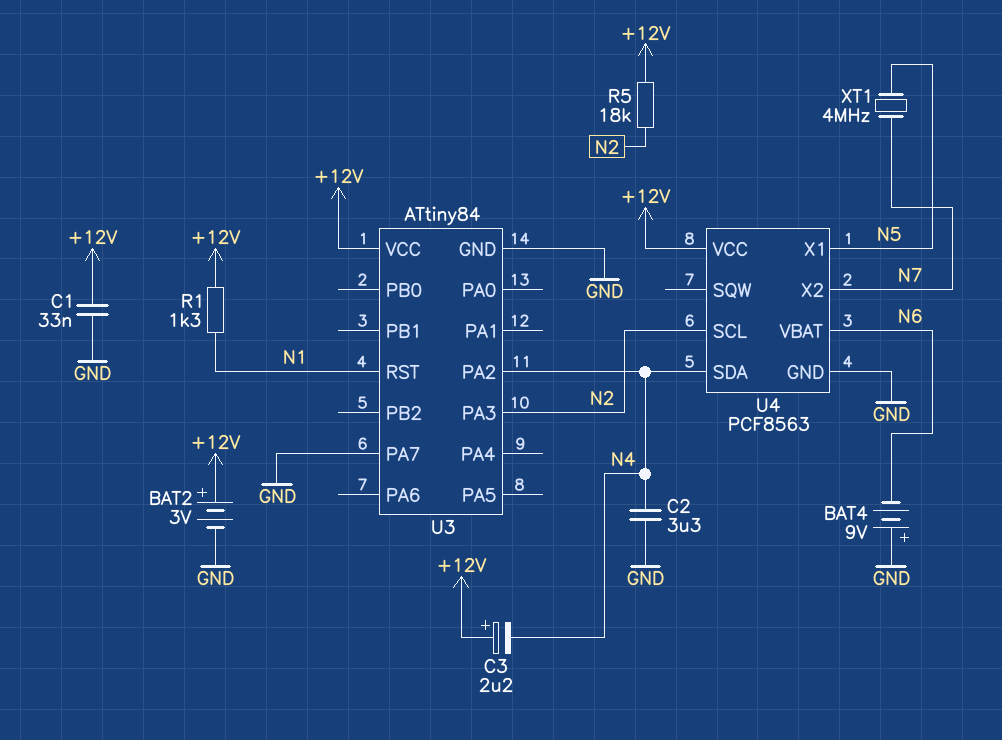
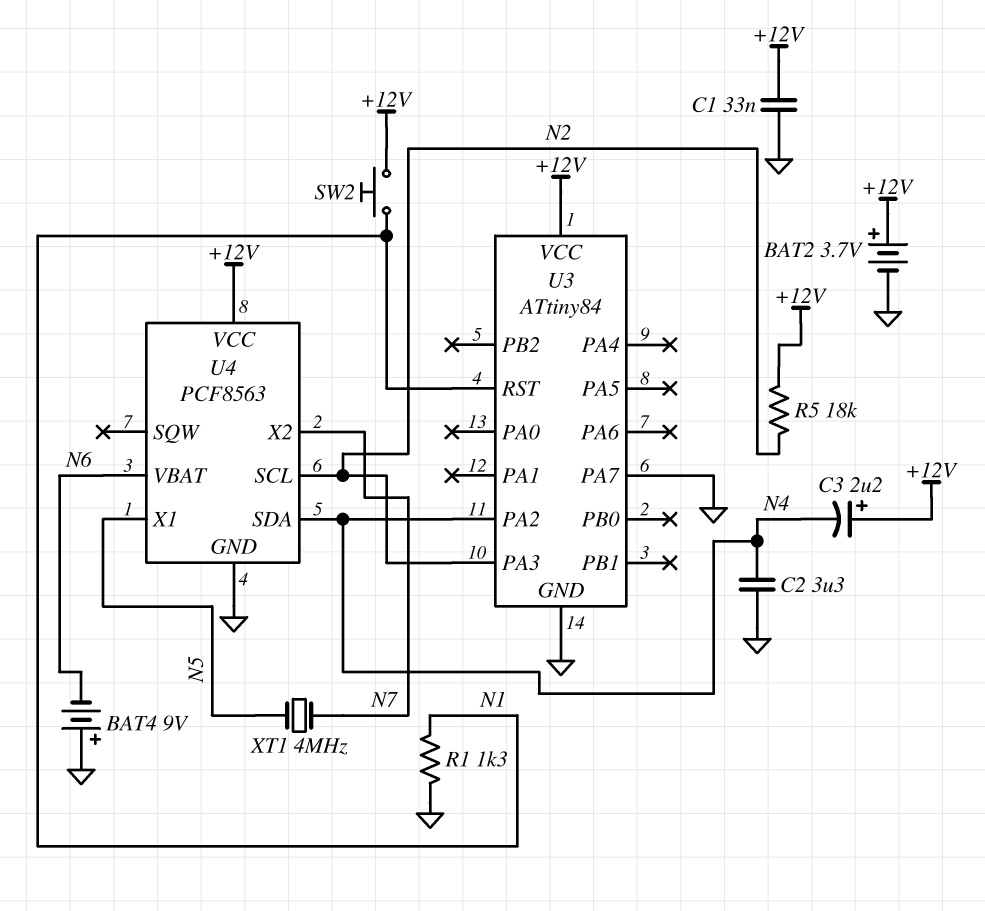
BAT2: 3V (plus +12V, minus GND) -> 3.7V (plus +12V, minus GND)
R1: 1.3k (+12V, N1) -> 1.3k (GND, N1)
SW2: none -> button (+12V, N1)

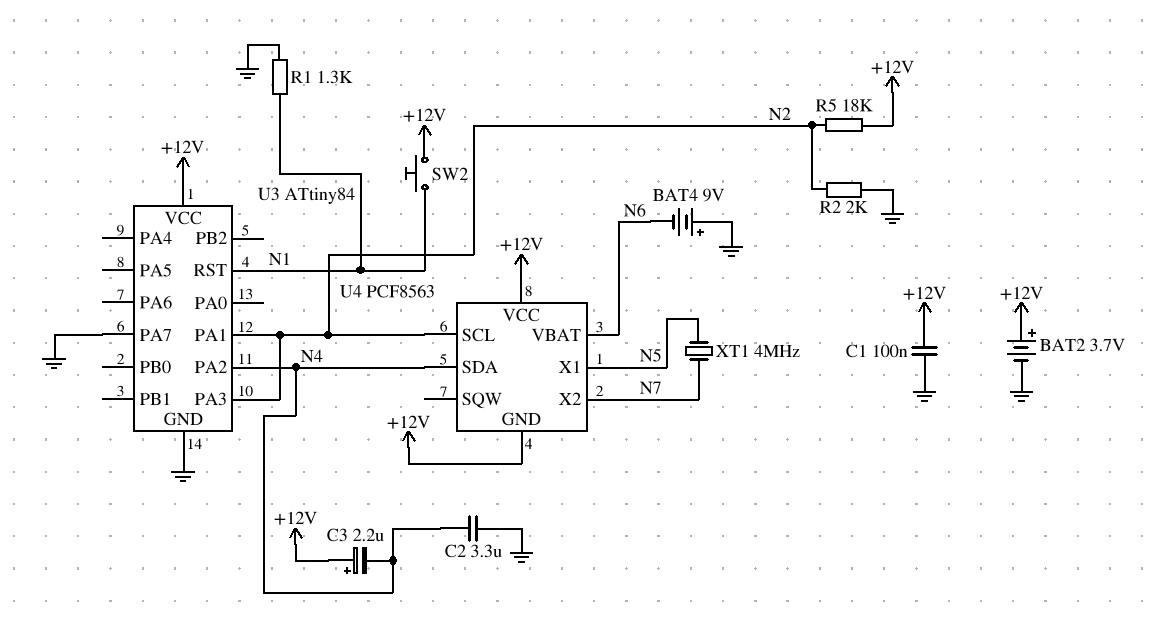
C1: 33nF (+12V, GND) -> 100nF (+12V, GND)
R2: none -> 2k (GND, N2)
U3 pin PA1: none -> N2
U4 pin GND: GND -> +12V

